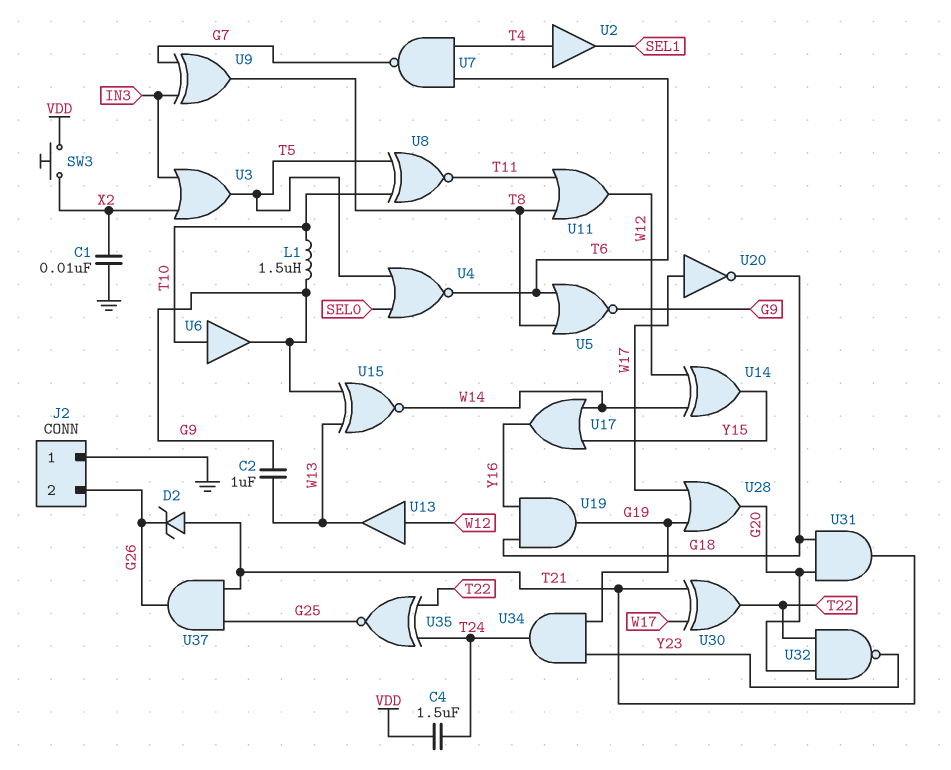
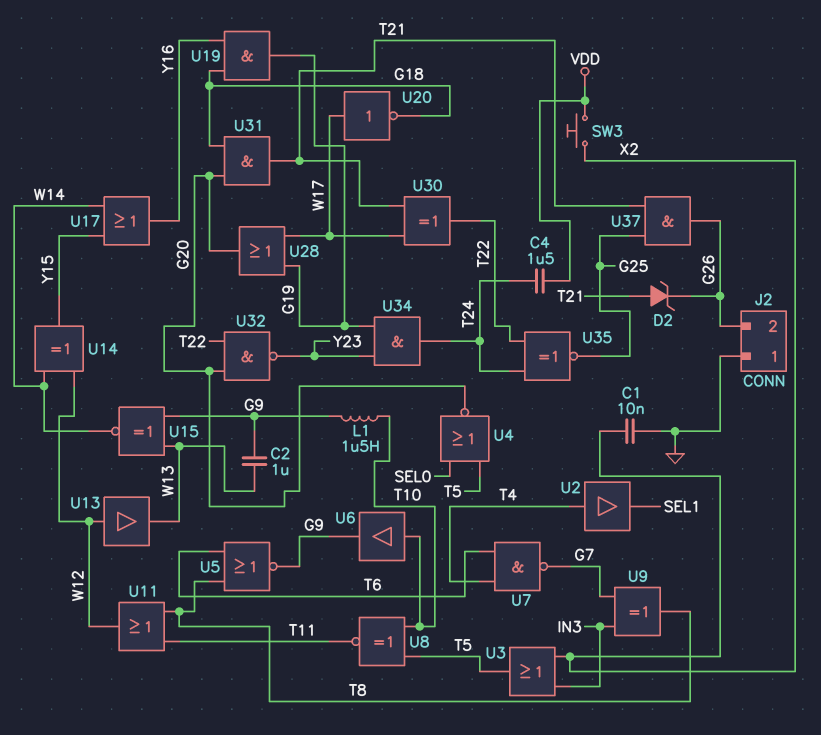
U4: NOR (in SEL0, in T5, out T6) -> NOR (in SEL0, in T5, out G20)

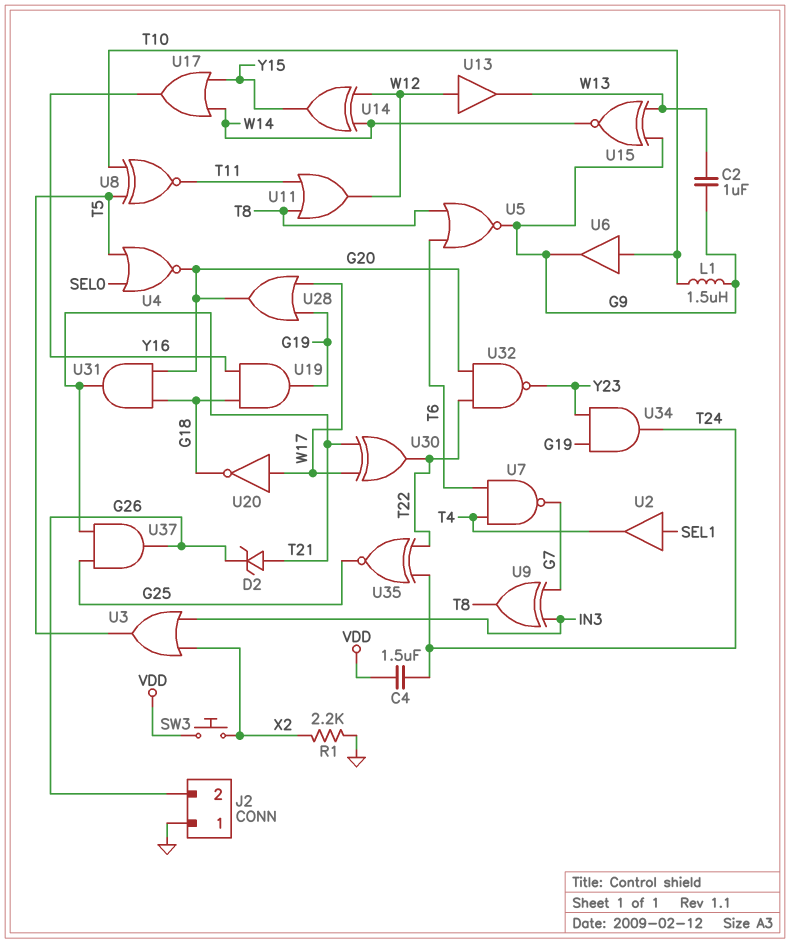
C1: 10nF (GND, X2) -> none
R1: none -> 2.2k (GND, X2)
U2: buffer (in T4, out SEL1) -> buffer (in SEL1, out T4)

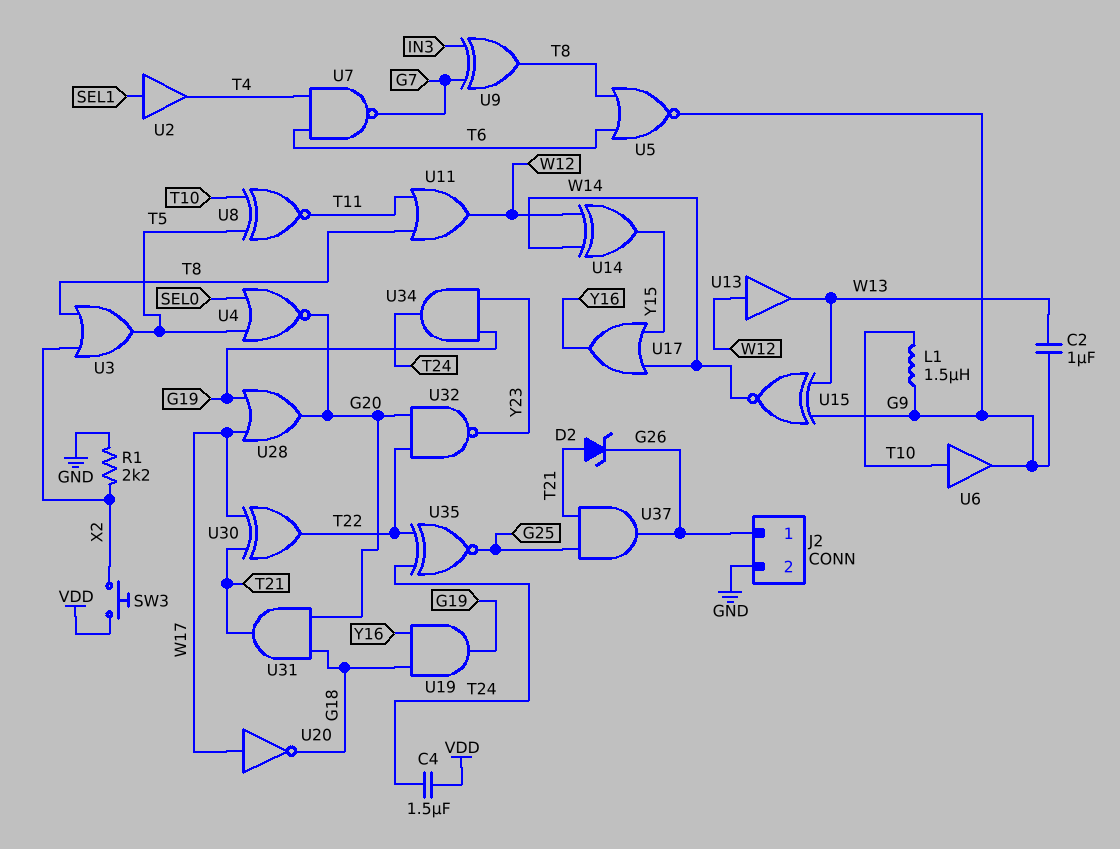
J2 pin 1: GND -> G26
J2 pin 2: G26 -> GND
U3: OR (in IN3, in X2, out T5) -> OR (in T8, in X2, out T5)

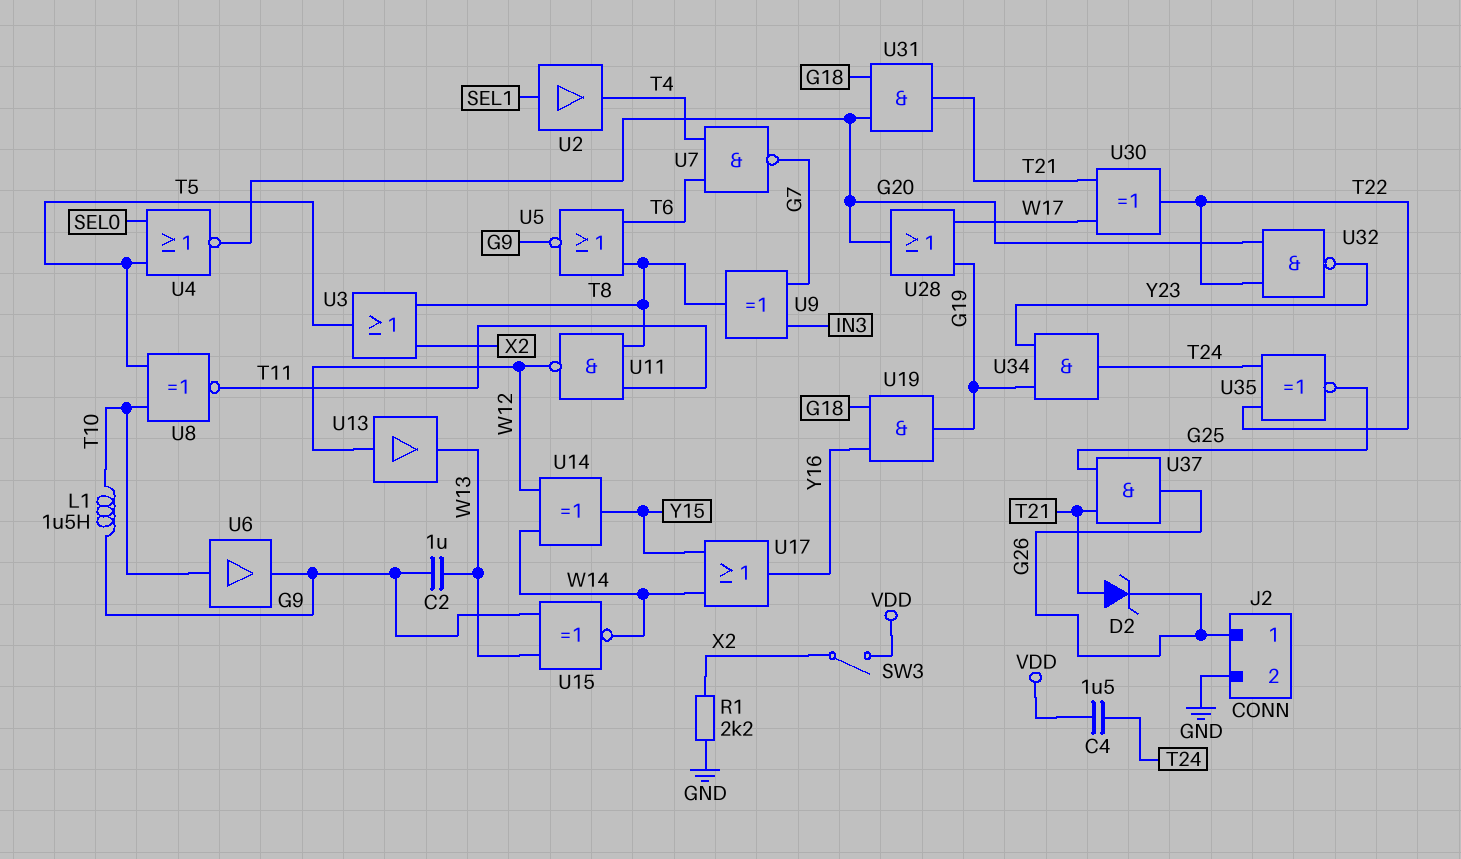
SW3: button (VDD, X2) -> switch (VDD, X2)
U11: OR (in T8, in T11, out W12) -> NAND (in T8, in T11, out W12)
U20: NOT (in W17, out G18) -> none

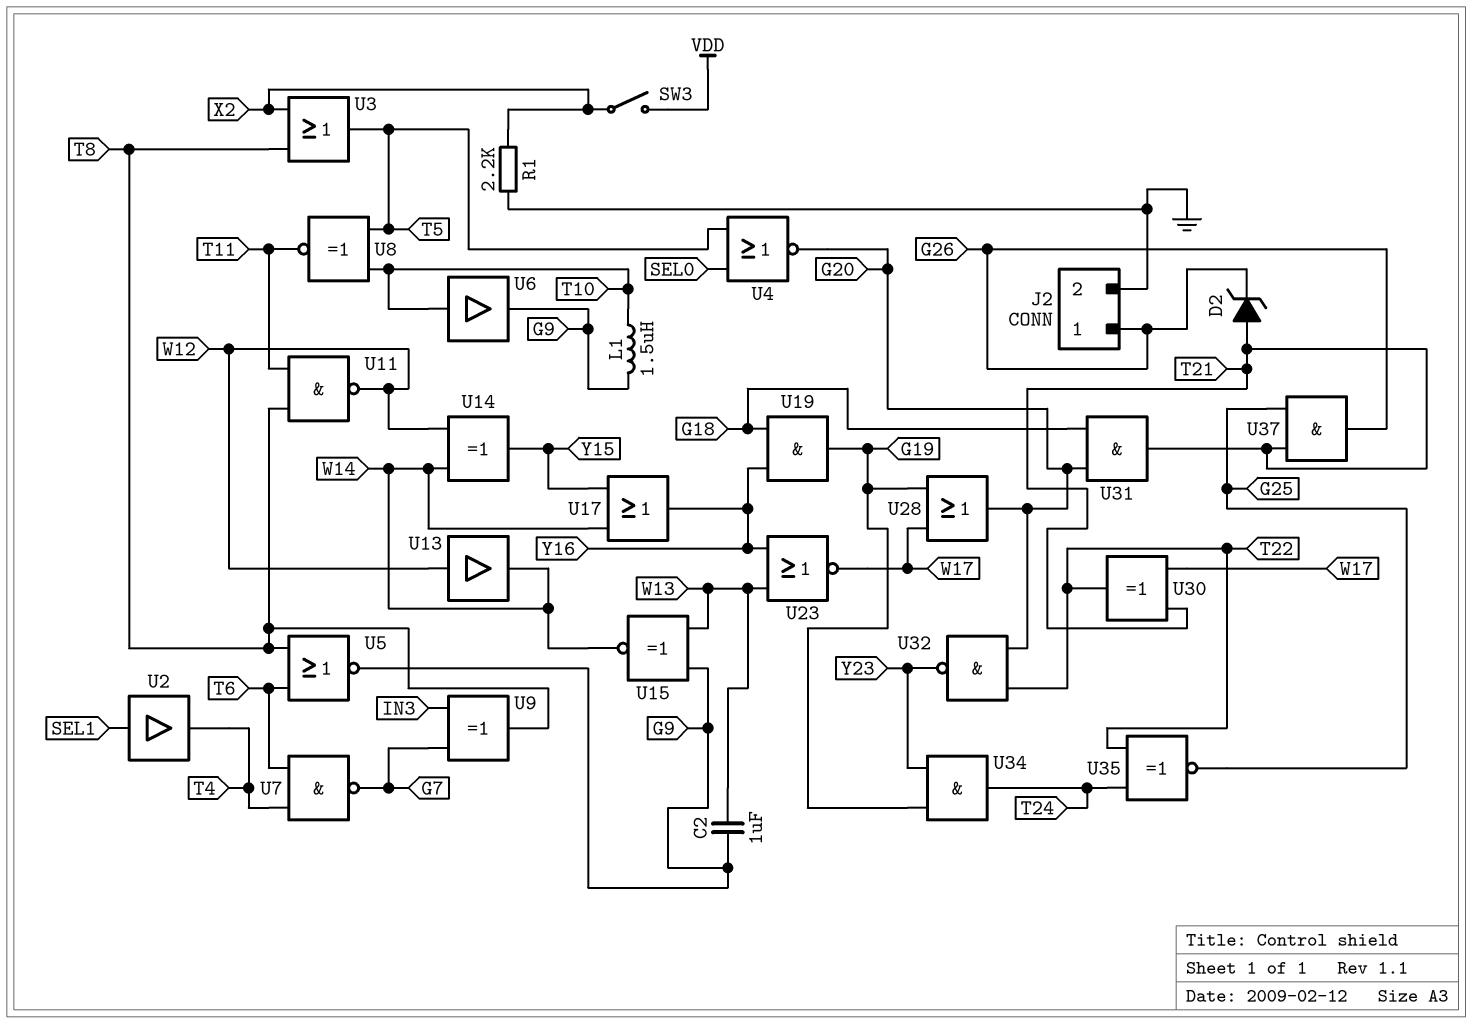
C4: 1.5uF (T24, VDD) -> none
U13: buffer (in W12, out W13) -> buffer (in W12, out W14)
U23: none -> NOR (in W13, in Y16, out W17)

